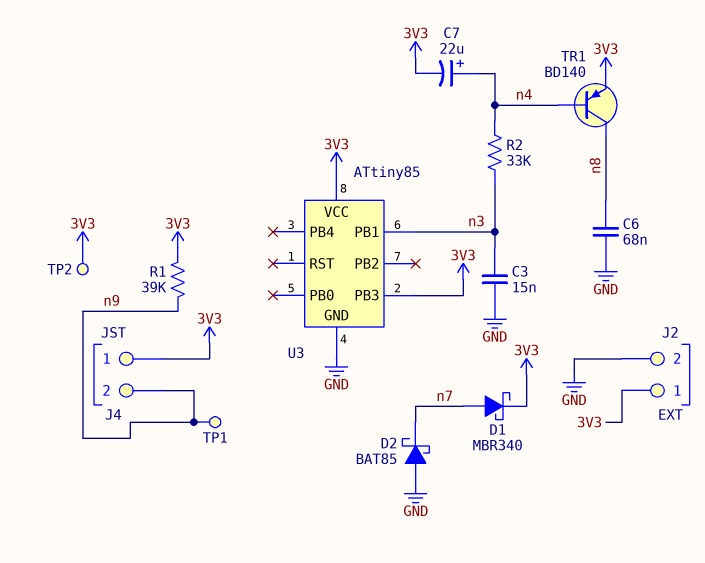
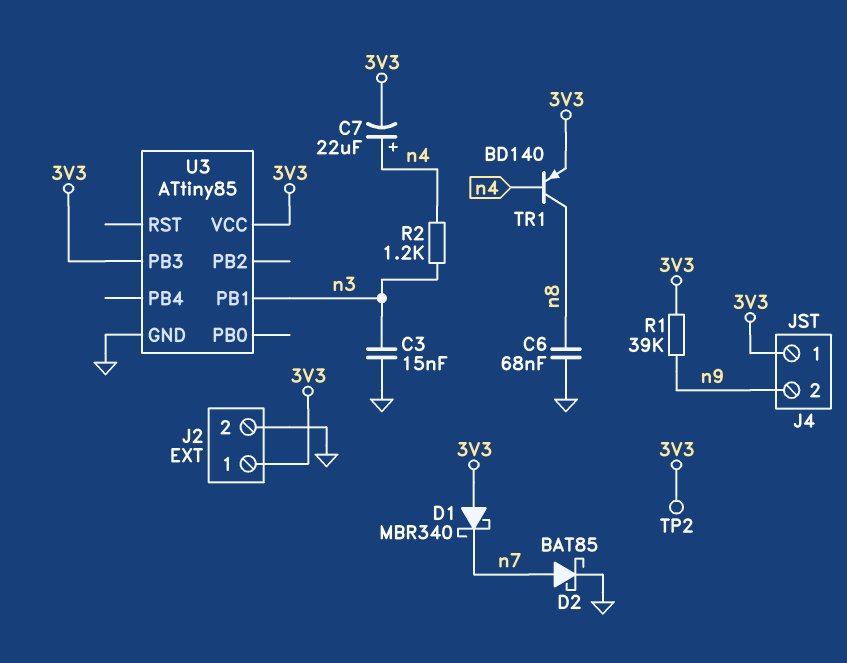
D1: schottky MBR340 (A n7, K 3V3) -> schottky MBR340 (A 3V3, K n7)
D2: schottky BAT85 (A GND, K n7) -> schottky BAT85 (A n7, K GND)
R2: 33k (n3, n4) -> 1.2k (n3, n4)
TP1: test point (n9) -> none

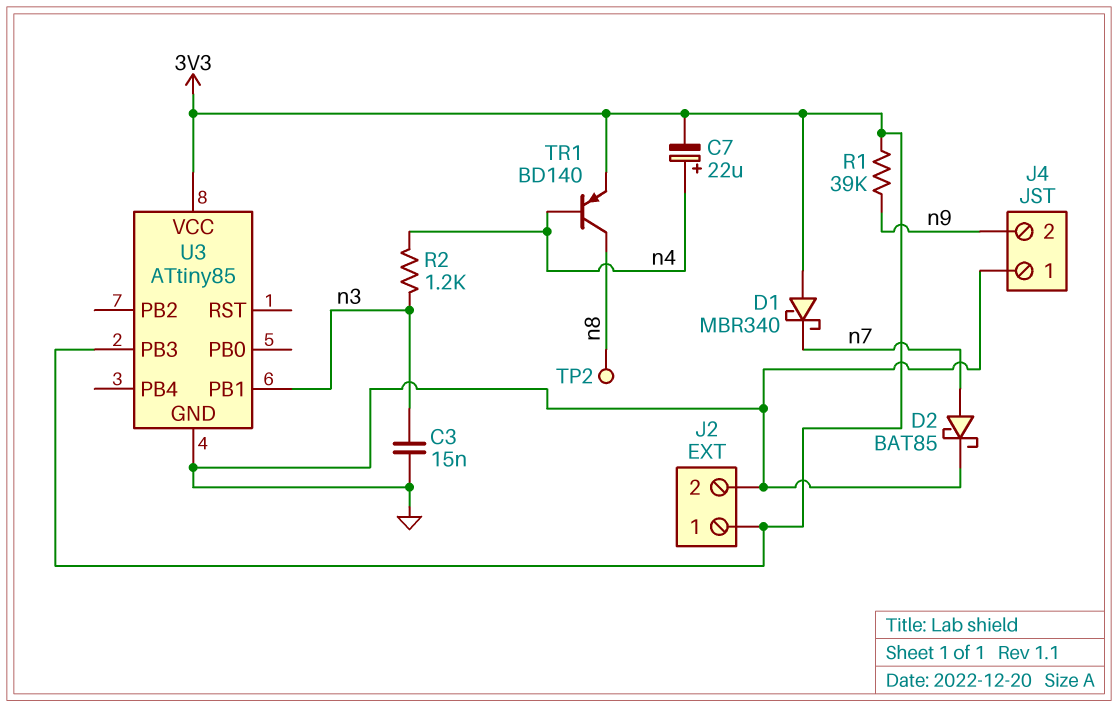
C6: 68nF (GND, n8) -> none
J4 pin 1: 3V3 -> GND
TP2: test point (3V3) -> test point (n8)

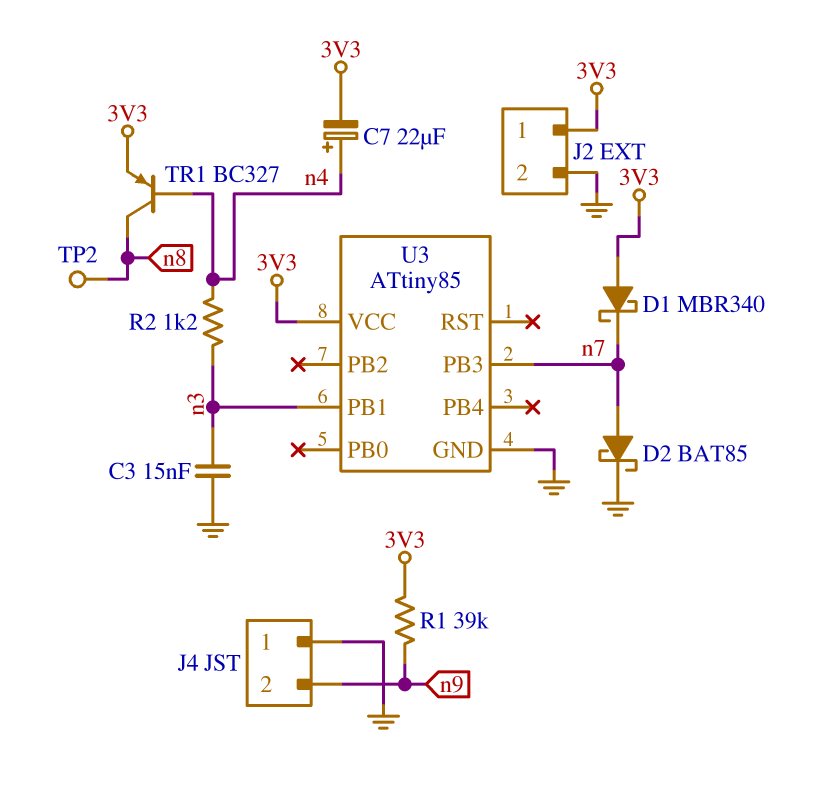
TR1: PNP BD140 (B n4, C n8, E 3V3) -> PNP BC327 (B n4, C n8, E 3V3)
U3 pin PB3: 3V3 -> n7

